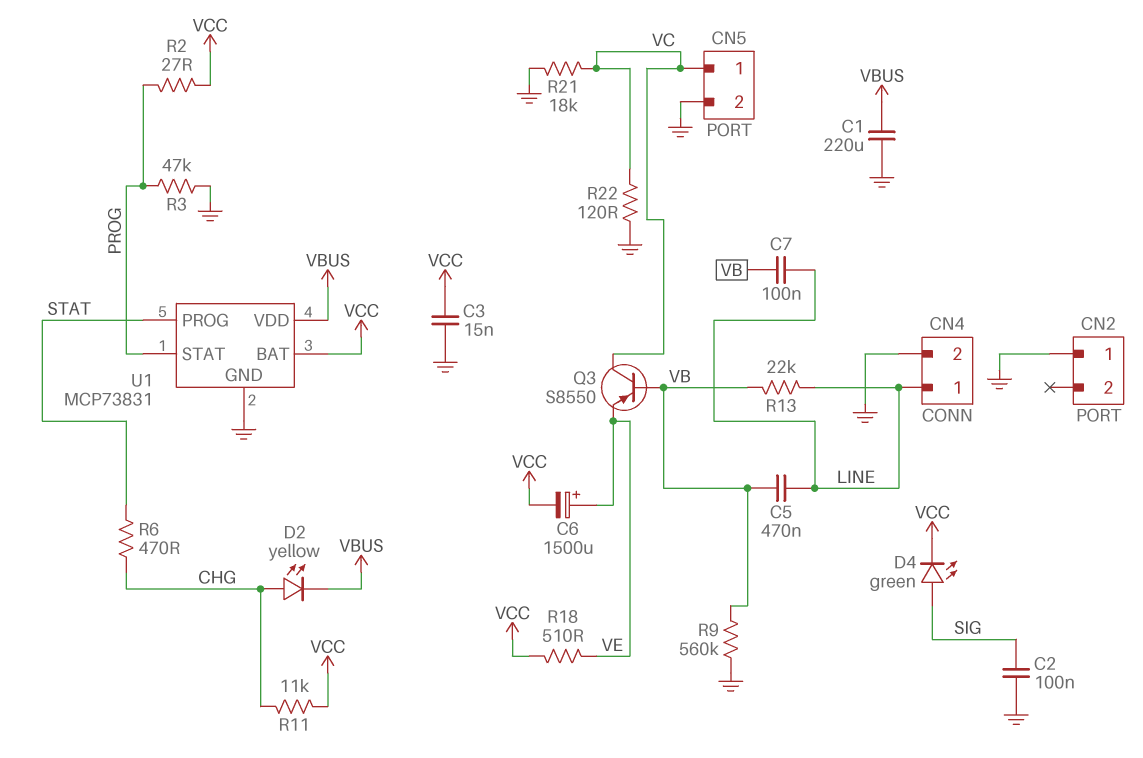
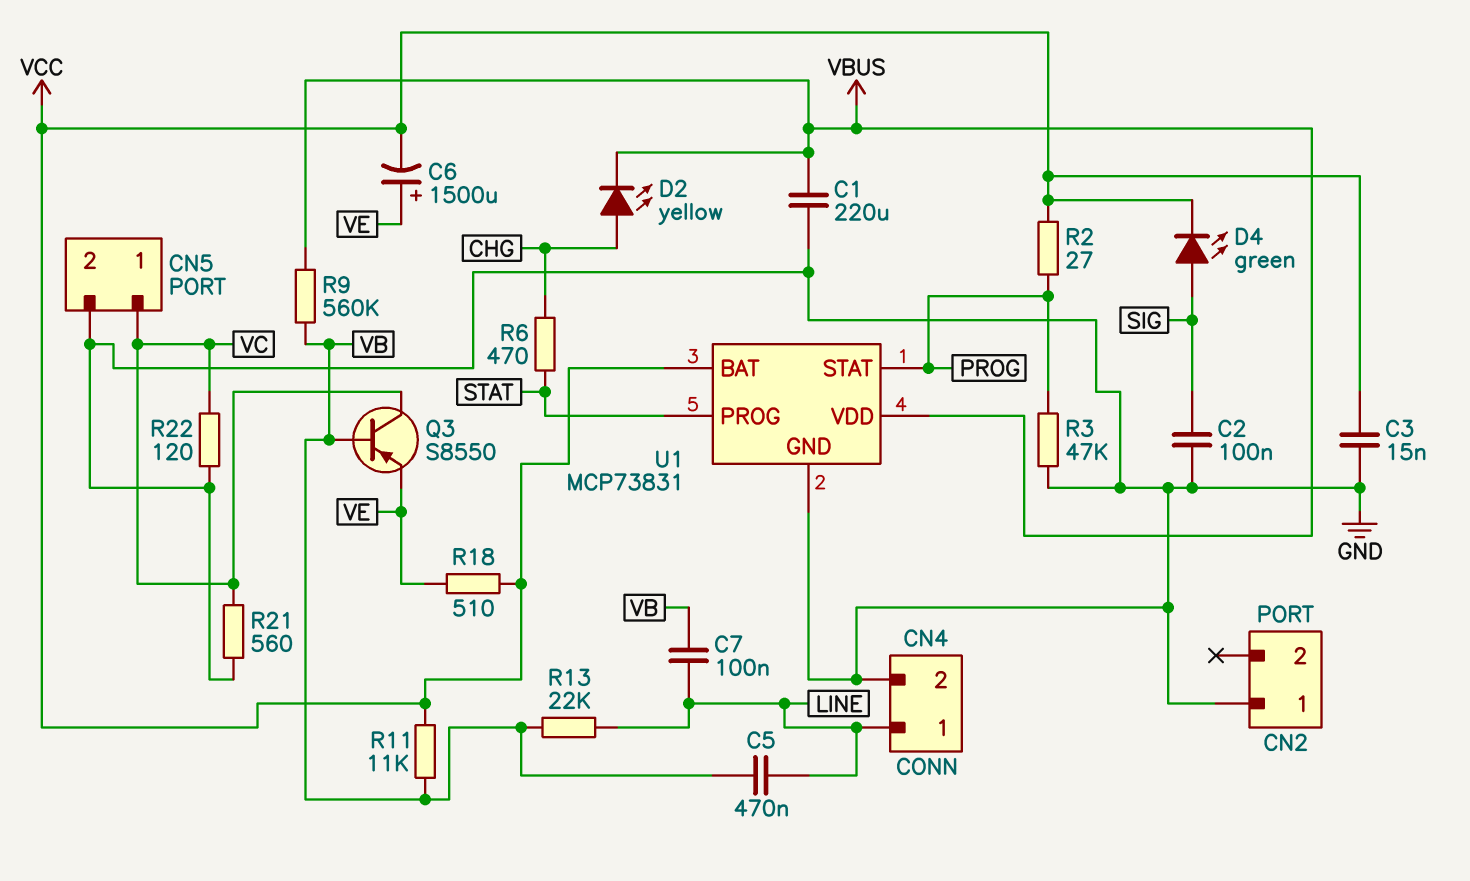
R9: 560k (GND, VB) -> 560k (VB, VBUS)
R11: 11k (CHG, VCC) -> 11k (VB, VCC)
R21: 18k (GND, VC) -> 560 (GND, VC)

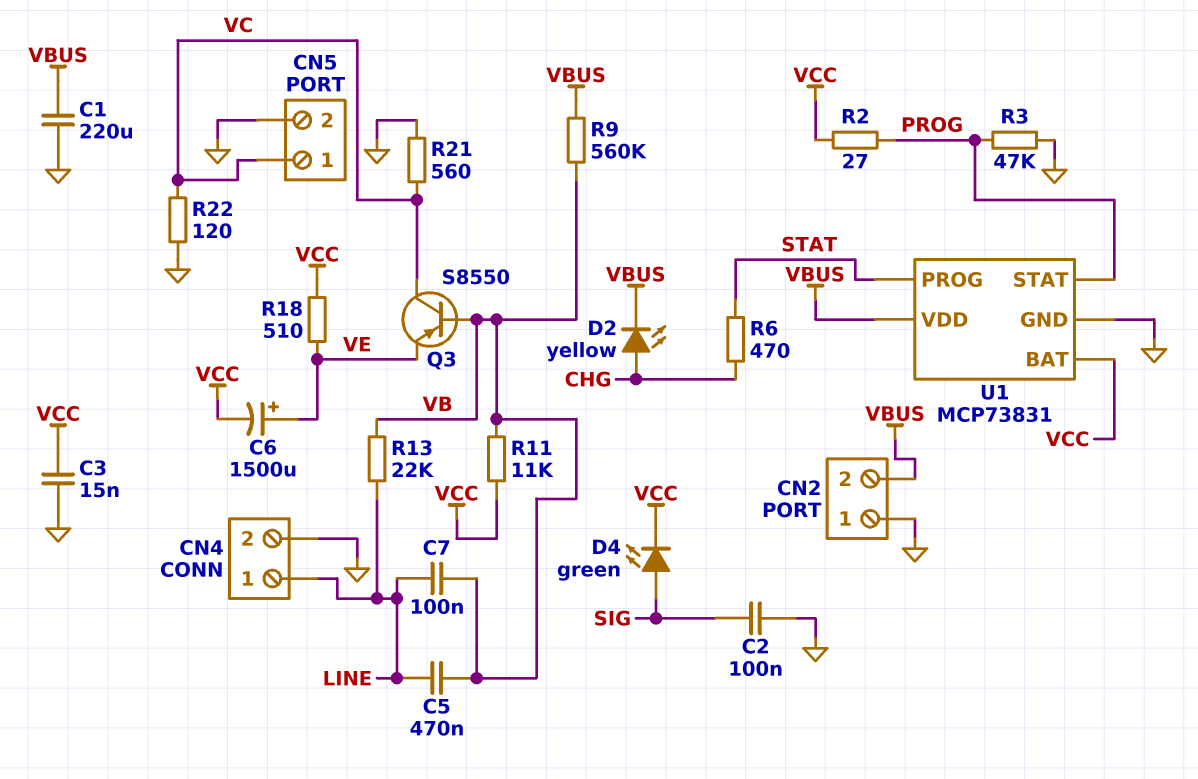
CN2 pin 2: none -> VBUS

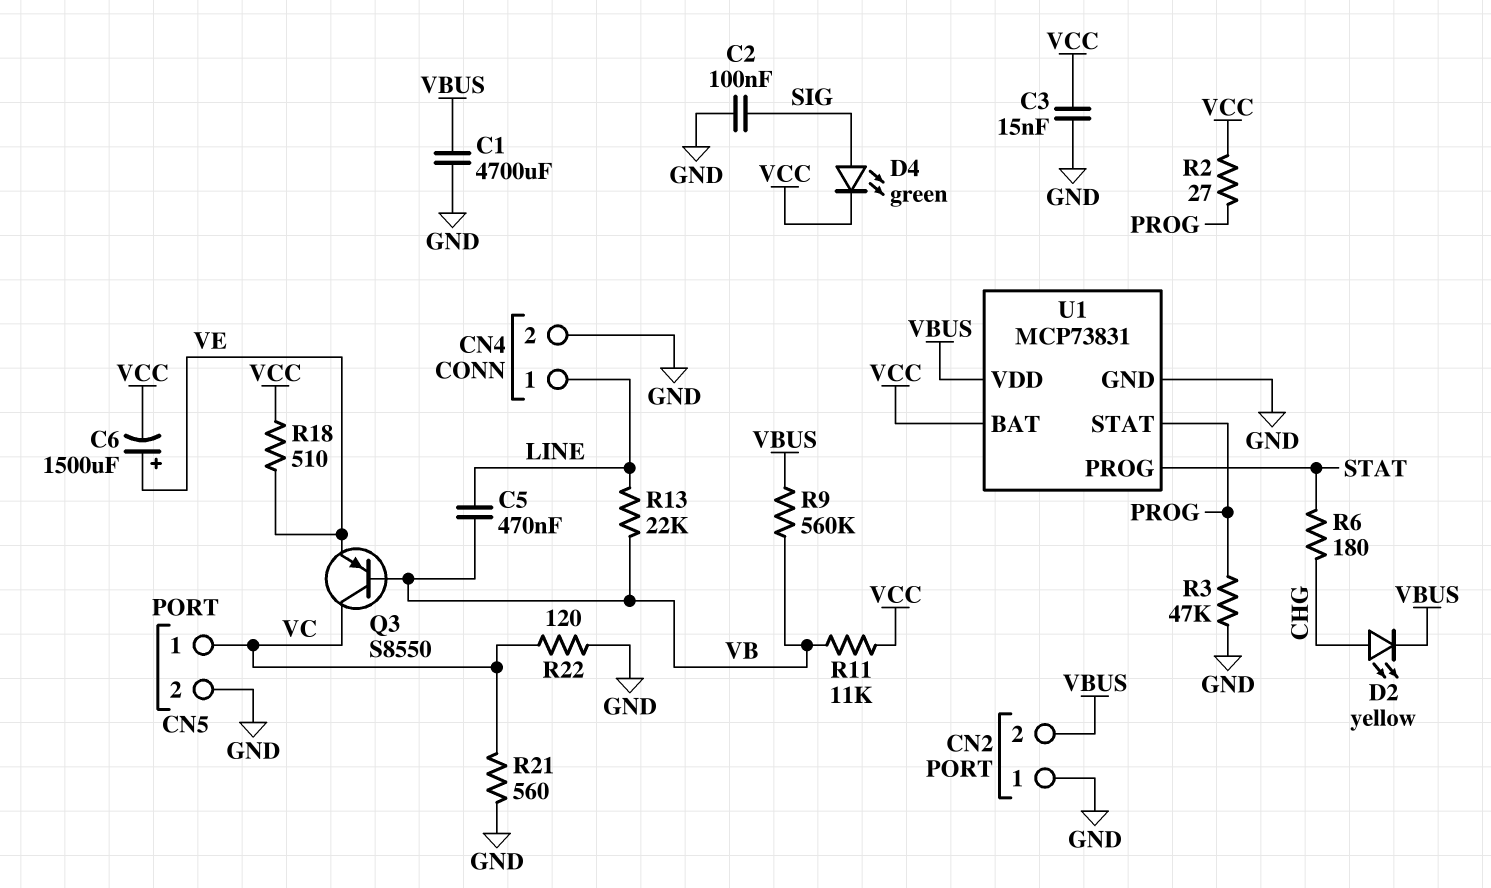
C1: 220uF (GND, VBUS) -> 4700uF (GND, VBUS)
C7: 100nF (LINE, VB) -> none
R6: 470 (CHG, STAT) -> 180 (CHG, STAT)

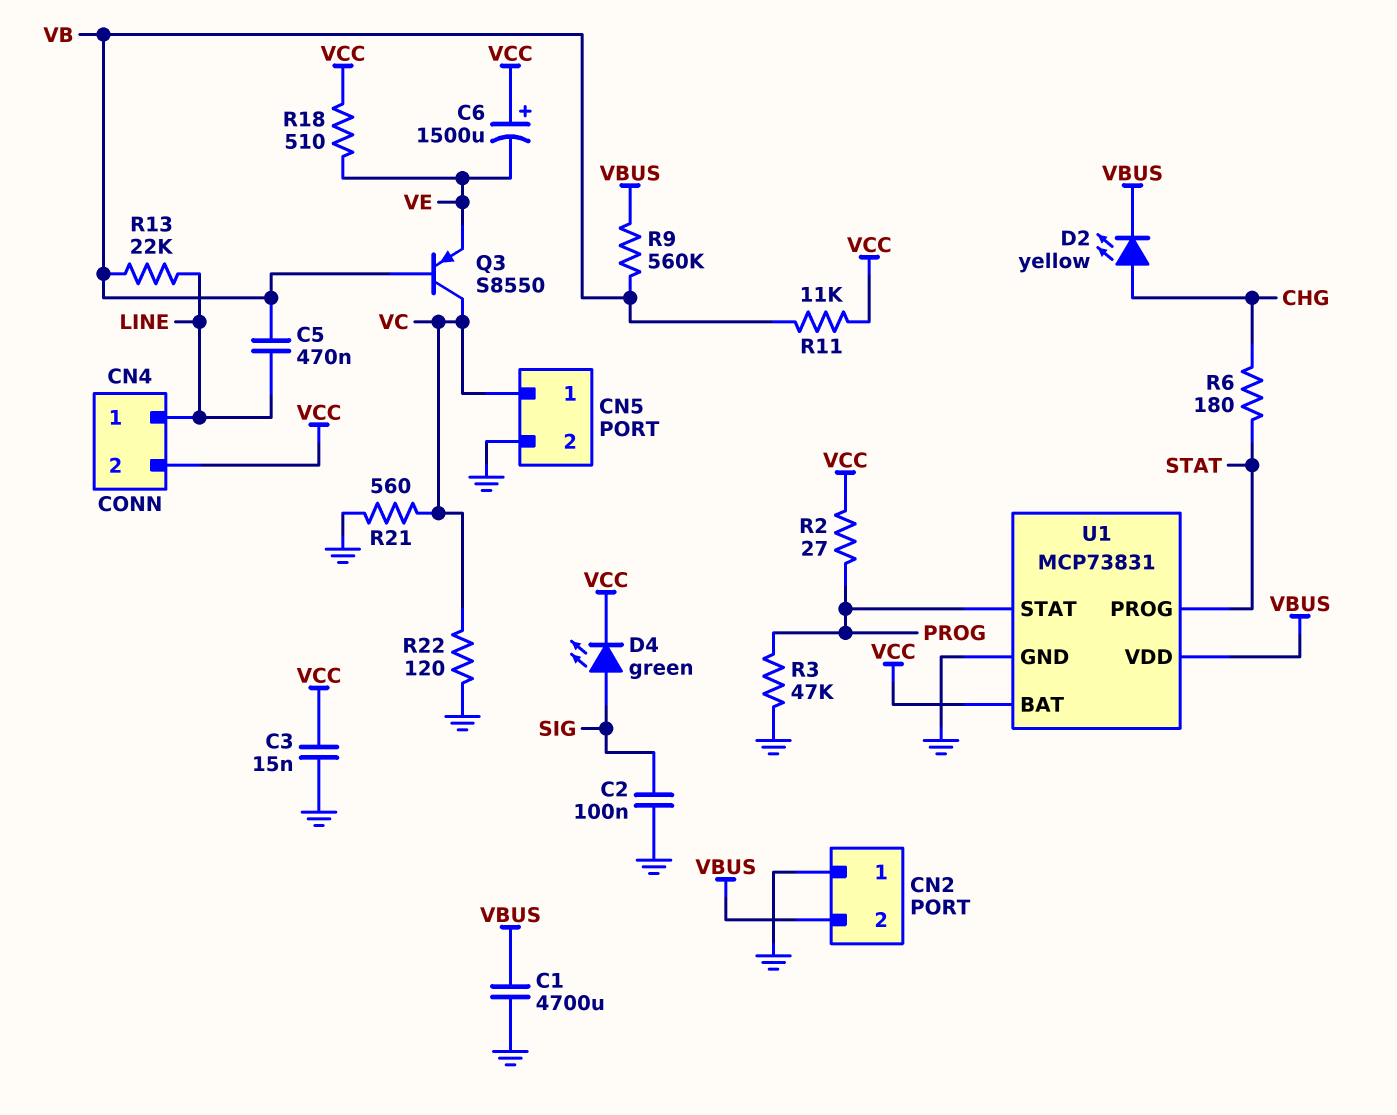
C6: 1500uF (plus VE, minus VCC) -> 1500uF (plus VCC, minus VE)
CN4 pin 2: GND -> VCC

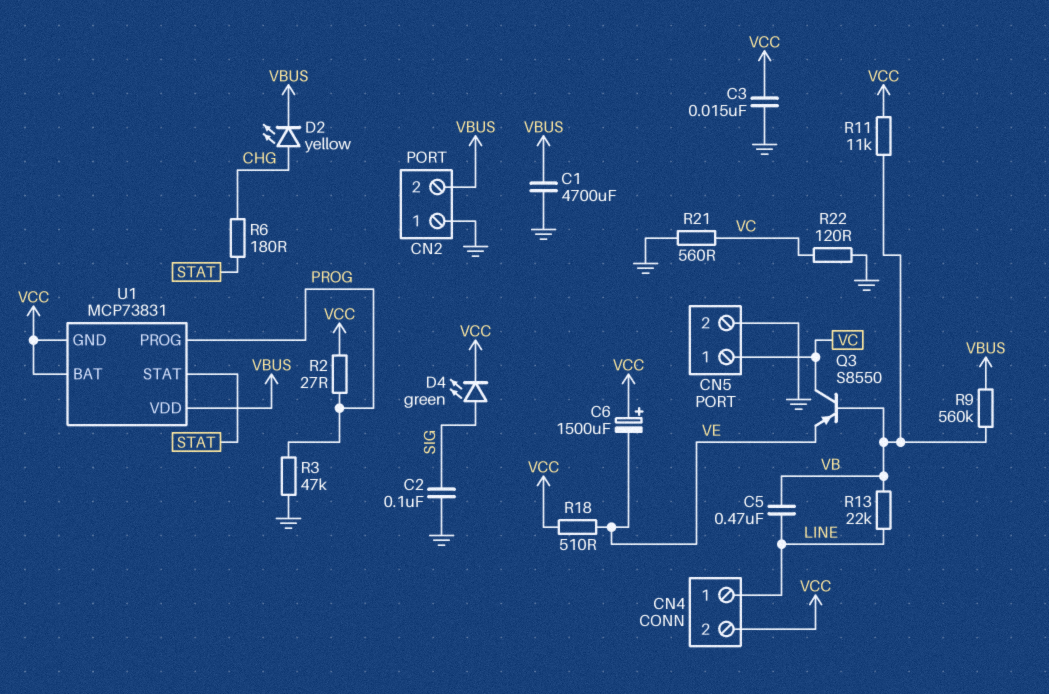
U1 pin GND: GND -> VCC
U1 pin PROG: STAT -> PROG
U1 pin STAT: PROG -> STAT

